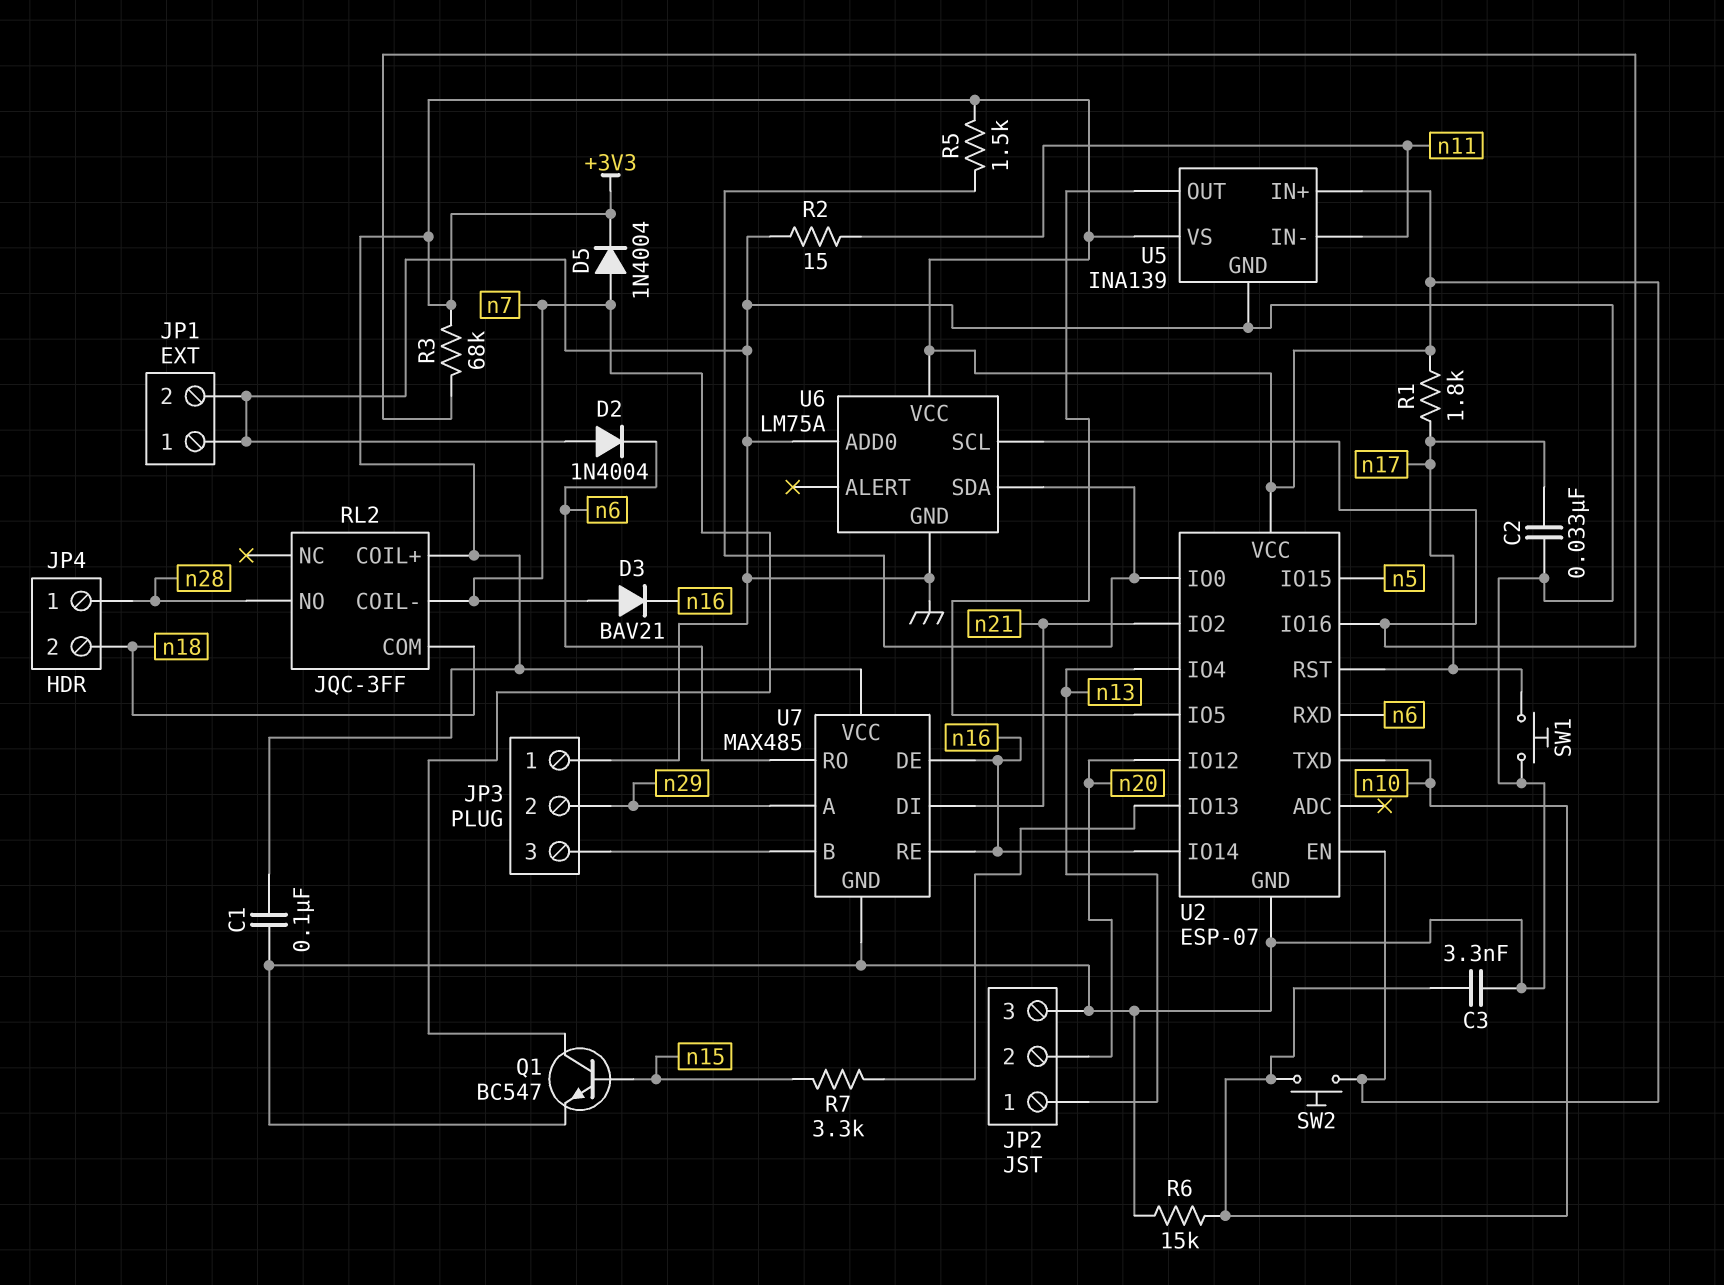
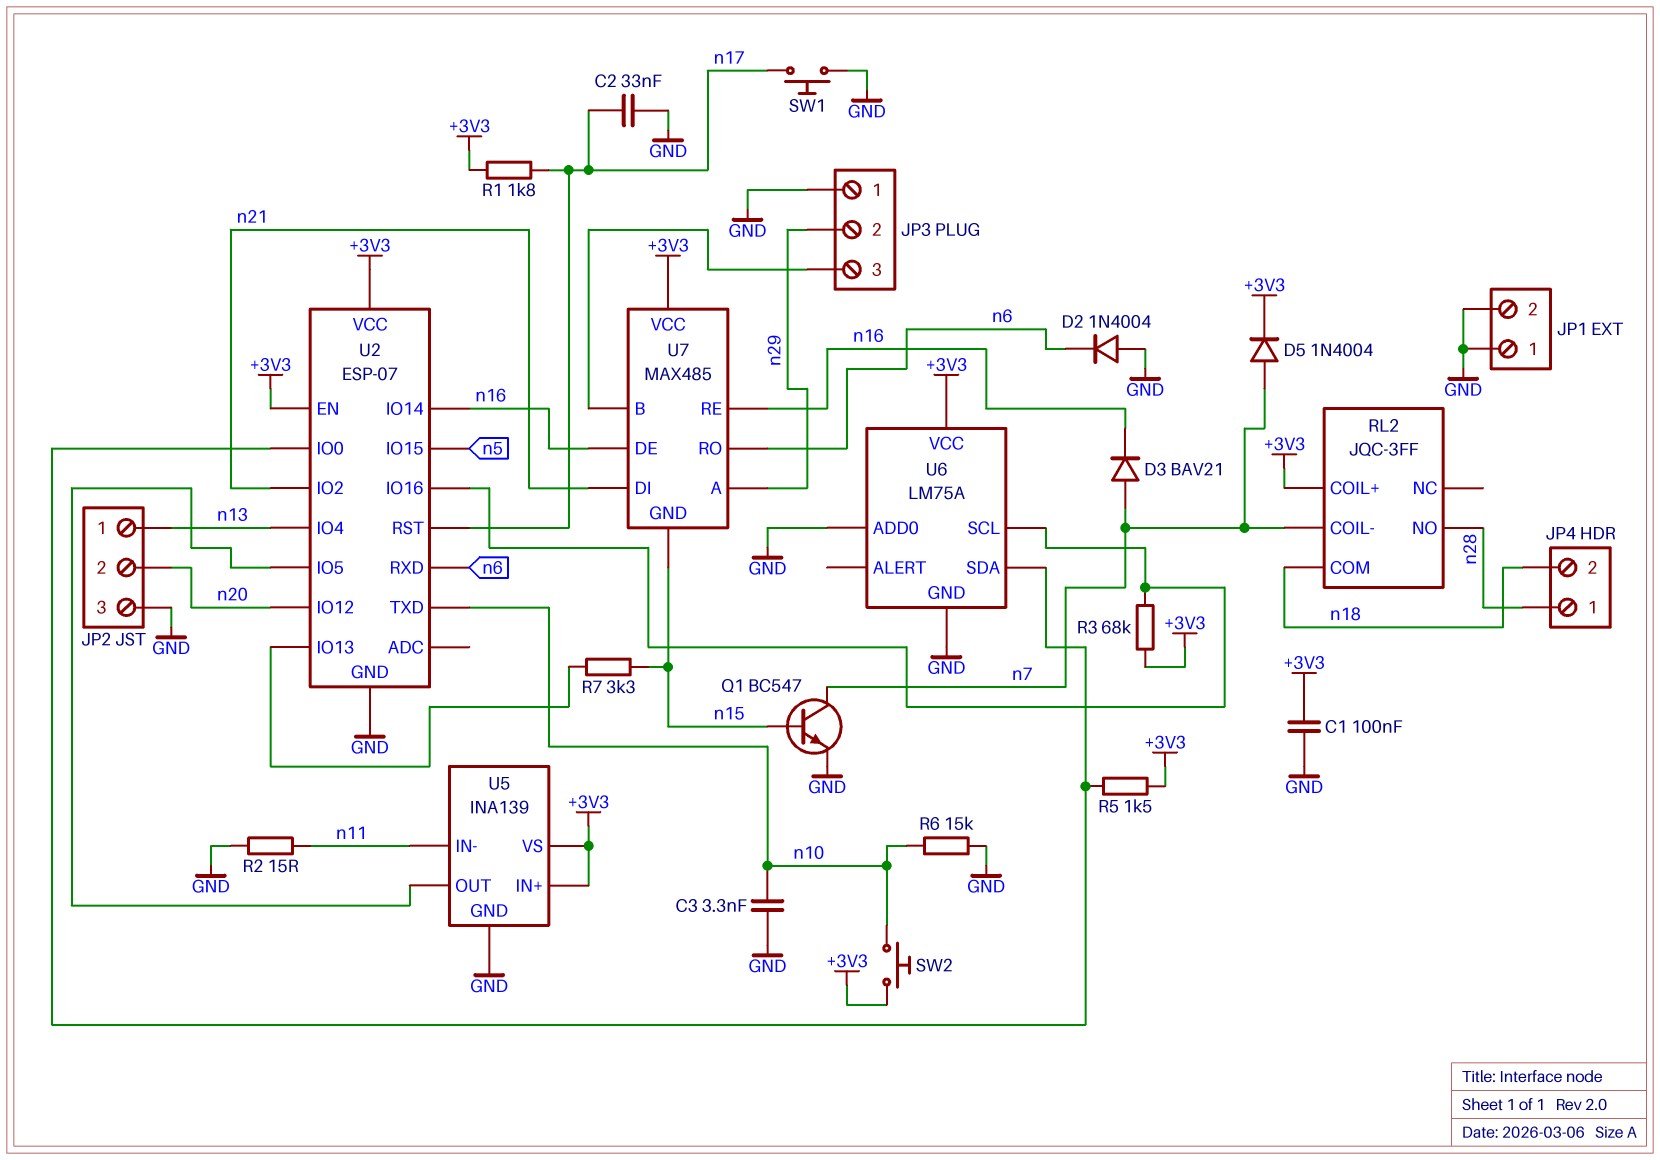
U7 pin GND: GND -> n15

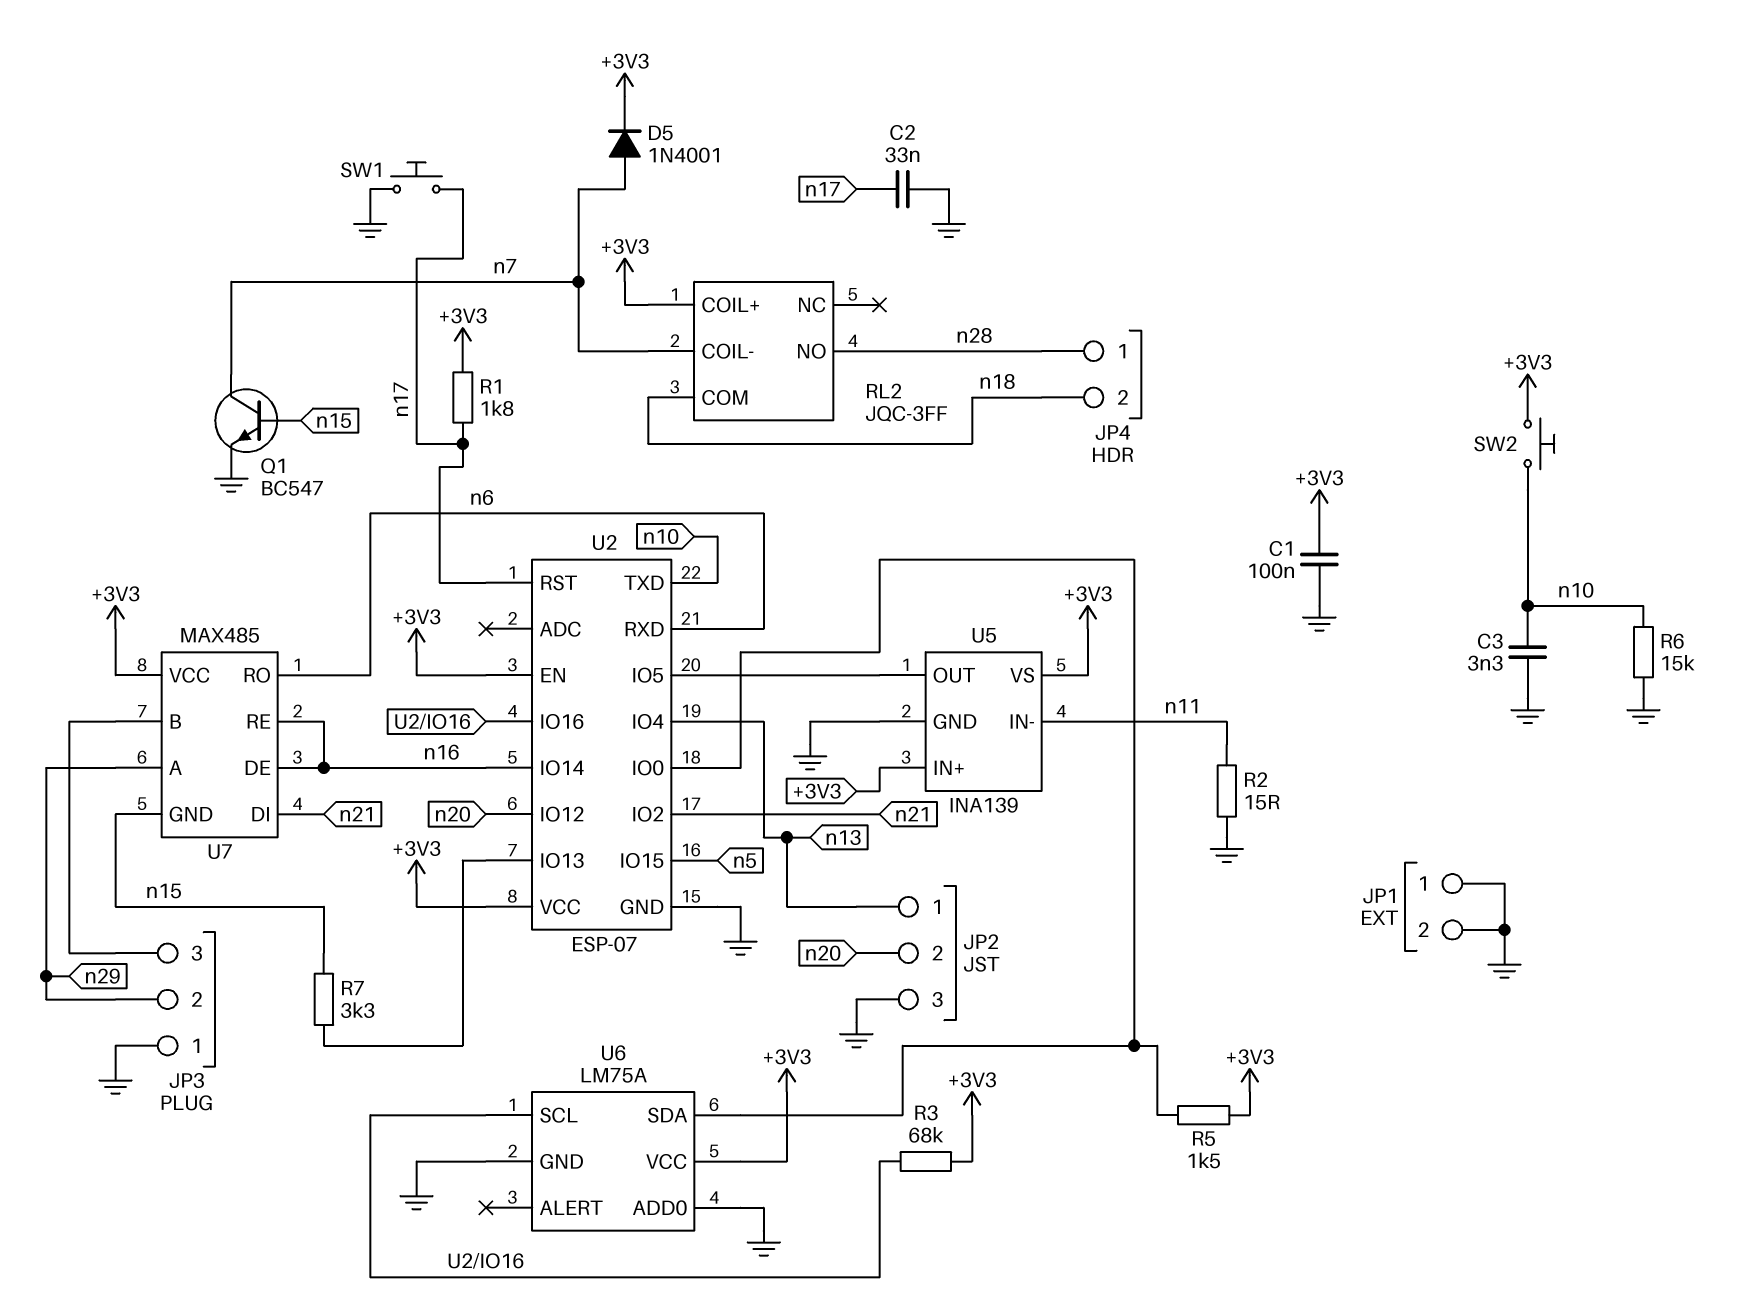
D2: diode 1N4004 (A GND, K n6) -> none
D3: diode BAV21 (A n7, K n16) -> none
D5: diode 1N4004 (A n7, K +3V3) -> diode 1N4001 (A n7, K +3V3)

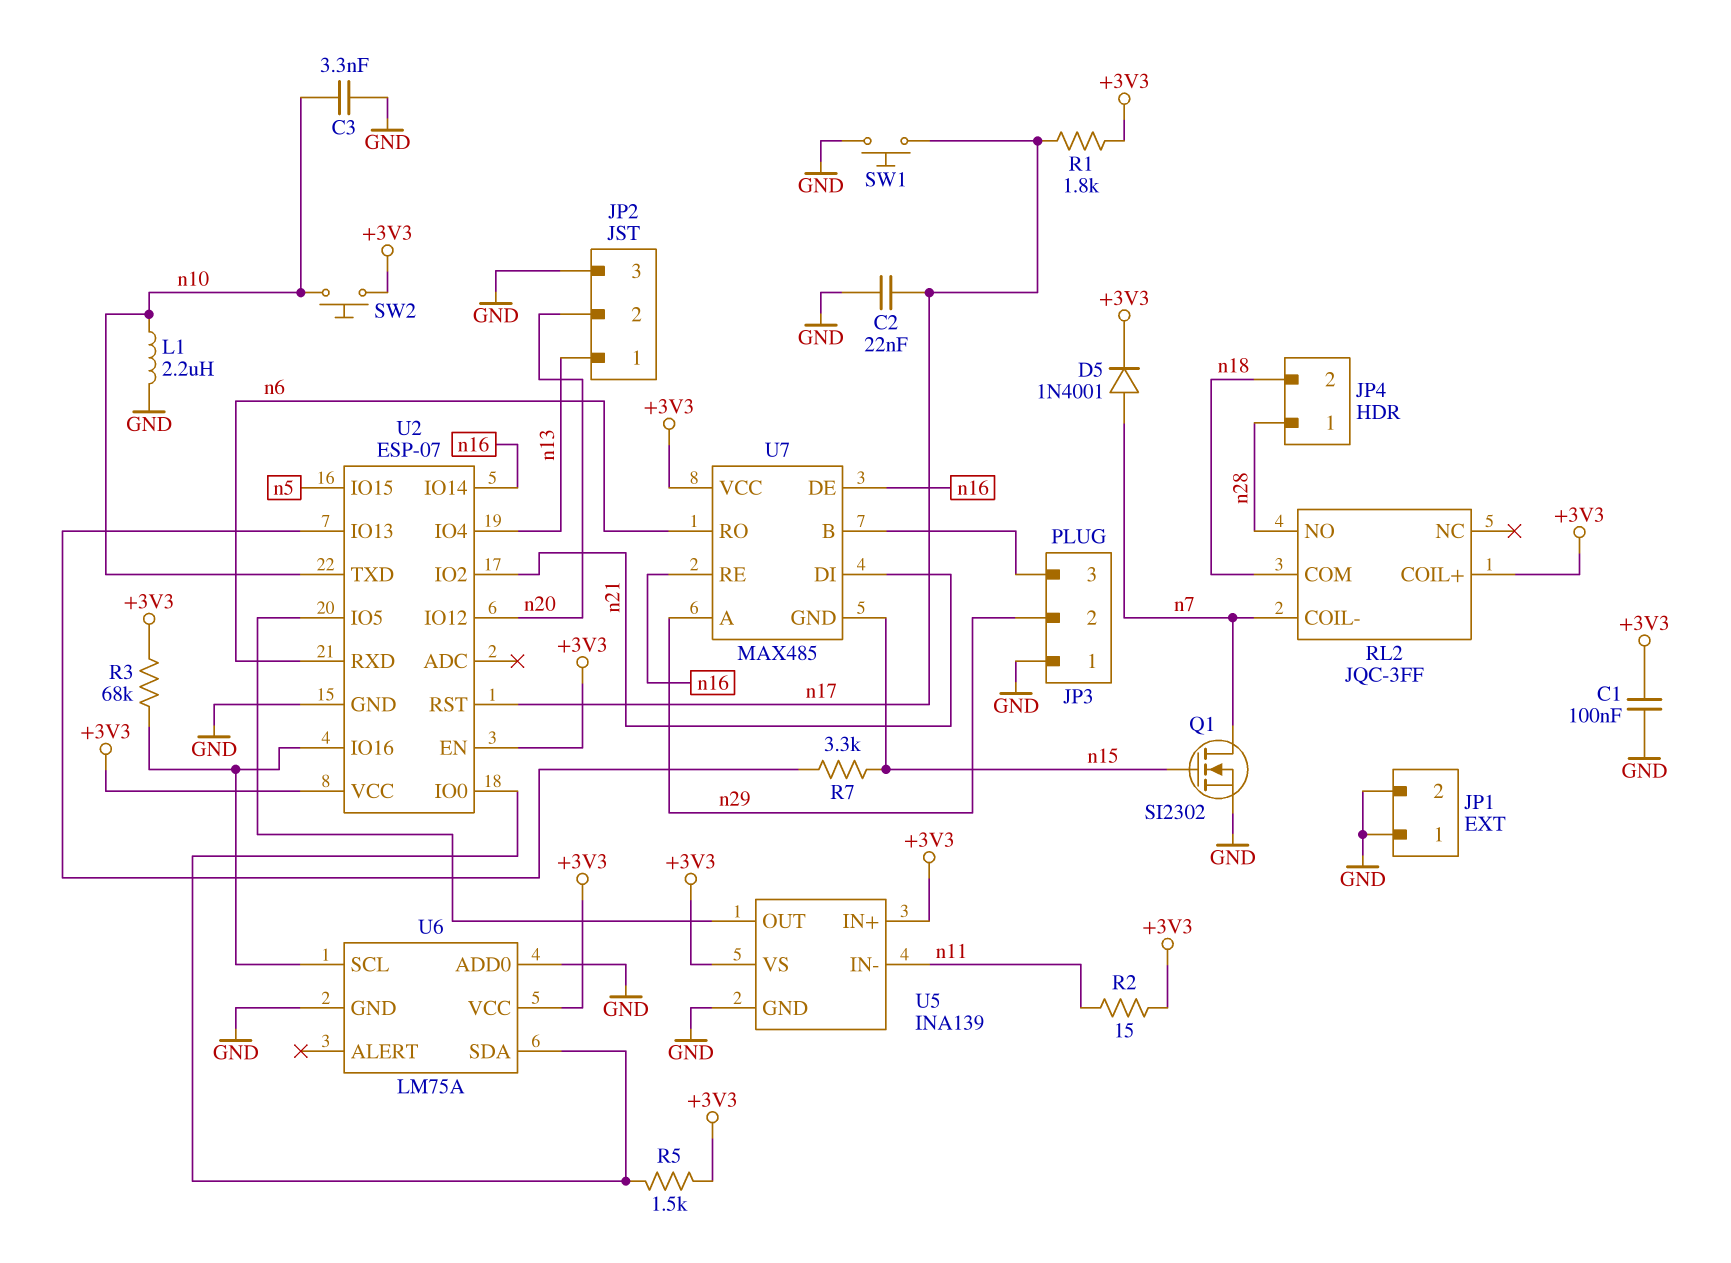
C2: 33nF (GND, n17) -> 22nF (GND, n17)
L1: none -> 2.2uH (GND, n10)
Q1: NPN BC547 (B n15, C n7, E GND) -> NMOS SI2302 (G n15, D n7, S GND)
R2: 15 (GND, n11) -> 15 (+3V3, n11)
R6: 15k (GND, n10) -> none

